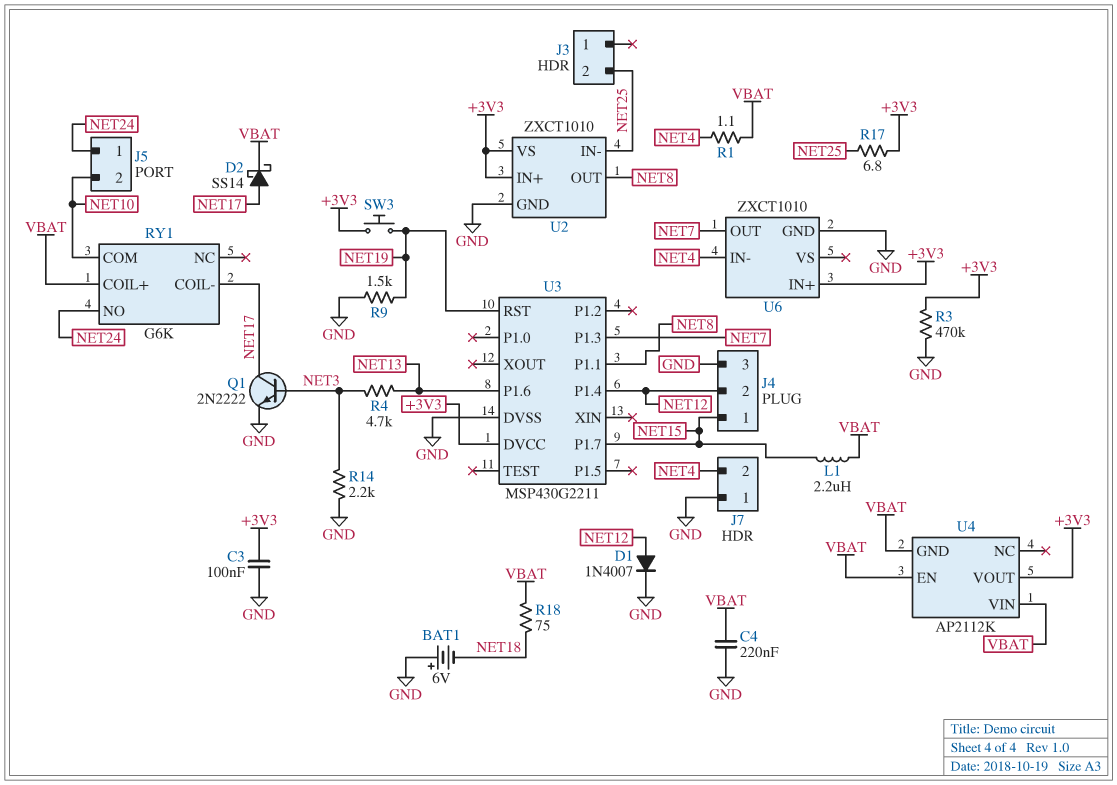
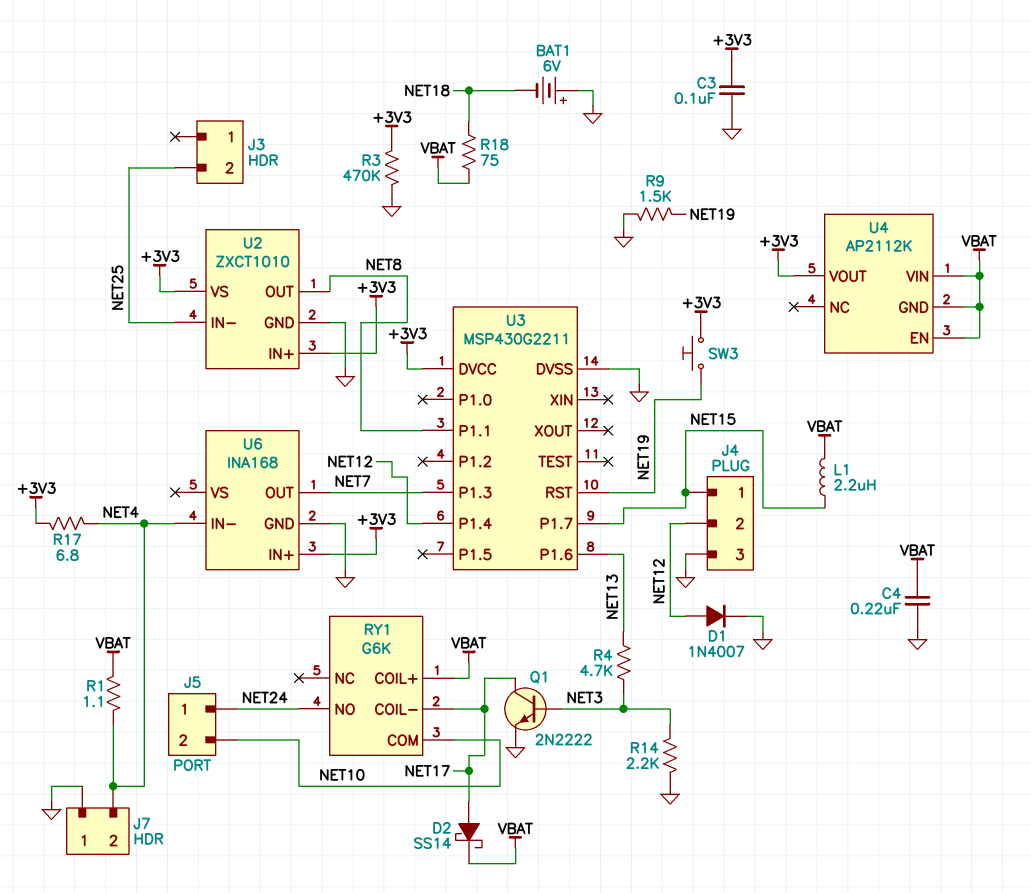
R17: 6.8 (+3V3, NET25) -> 6.8 (+3V3, NET4)
U6: ZXCT1010 -> INA168

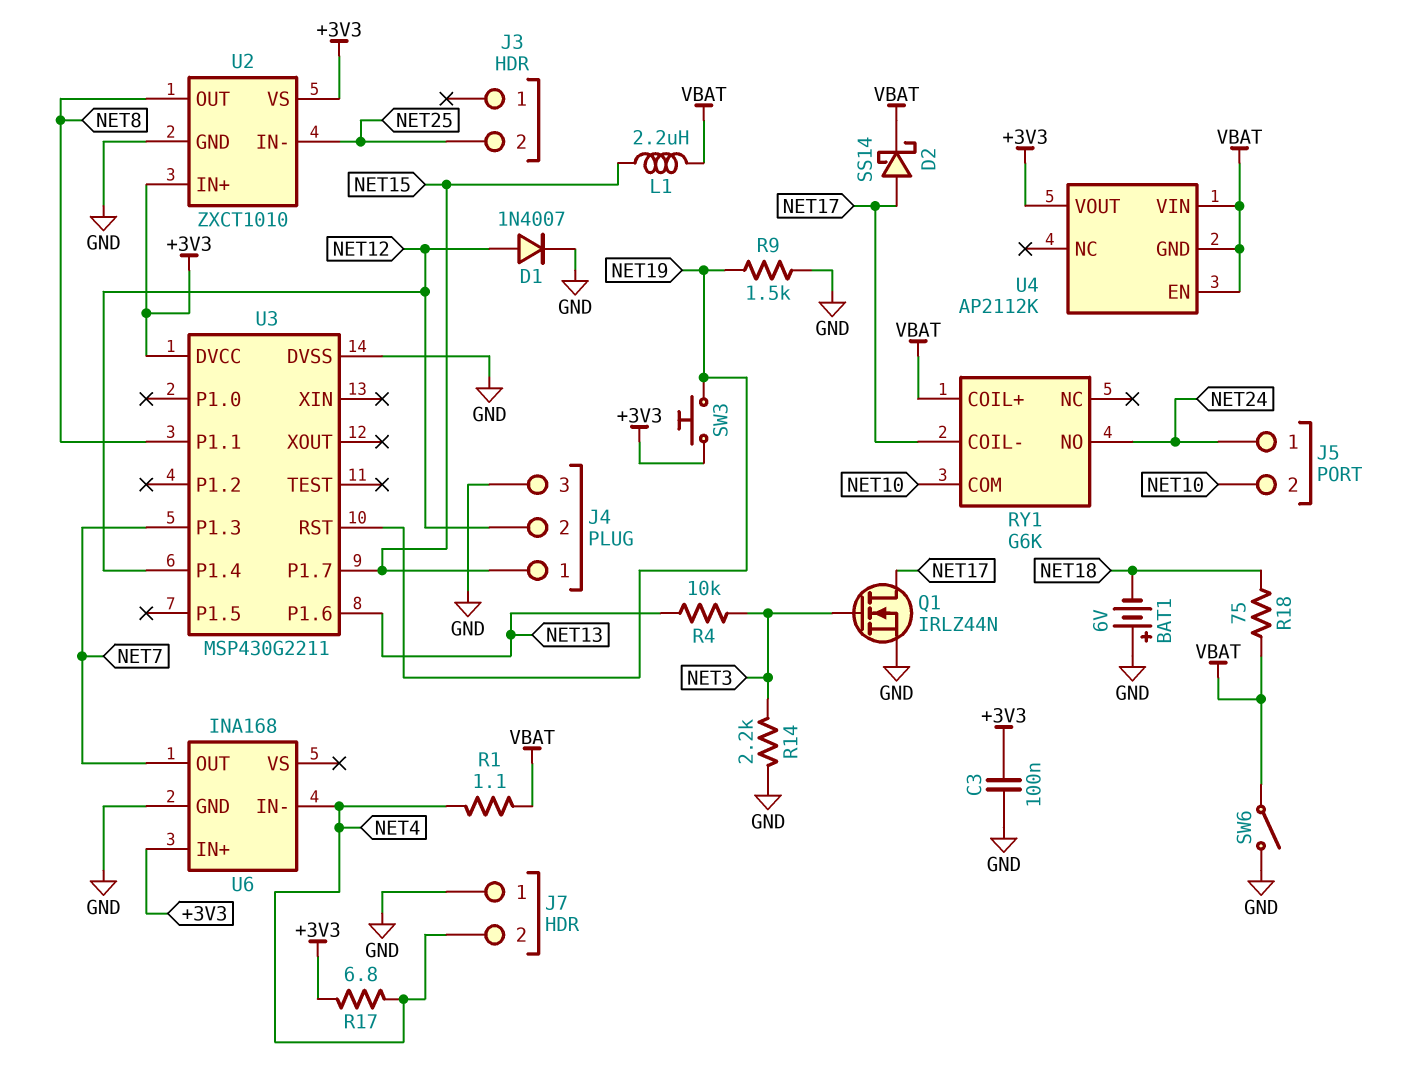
C4: 220nF (GND, VBAT) -> none
Q1: NPN 2N2222 (B NET3, C NET17, E GND) -> NMOS IRLZ44N (G NET3, D NET17, S GND)
R3: 470k (+3V3, GND) -> none
R4: 4.7k (NET3, NET13) -> 10k (NET3, NET13)
SW6: none -> switch (GND, VBAT)

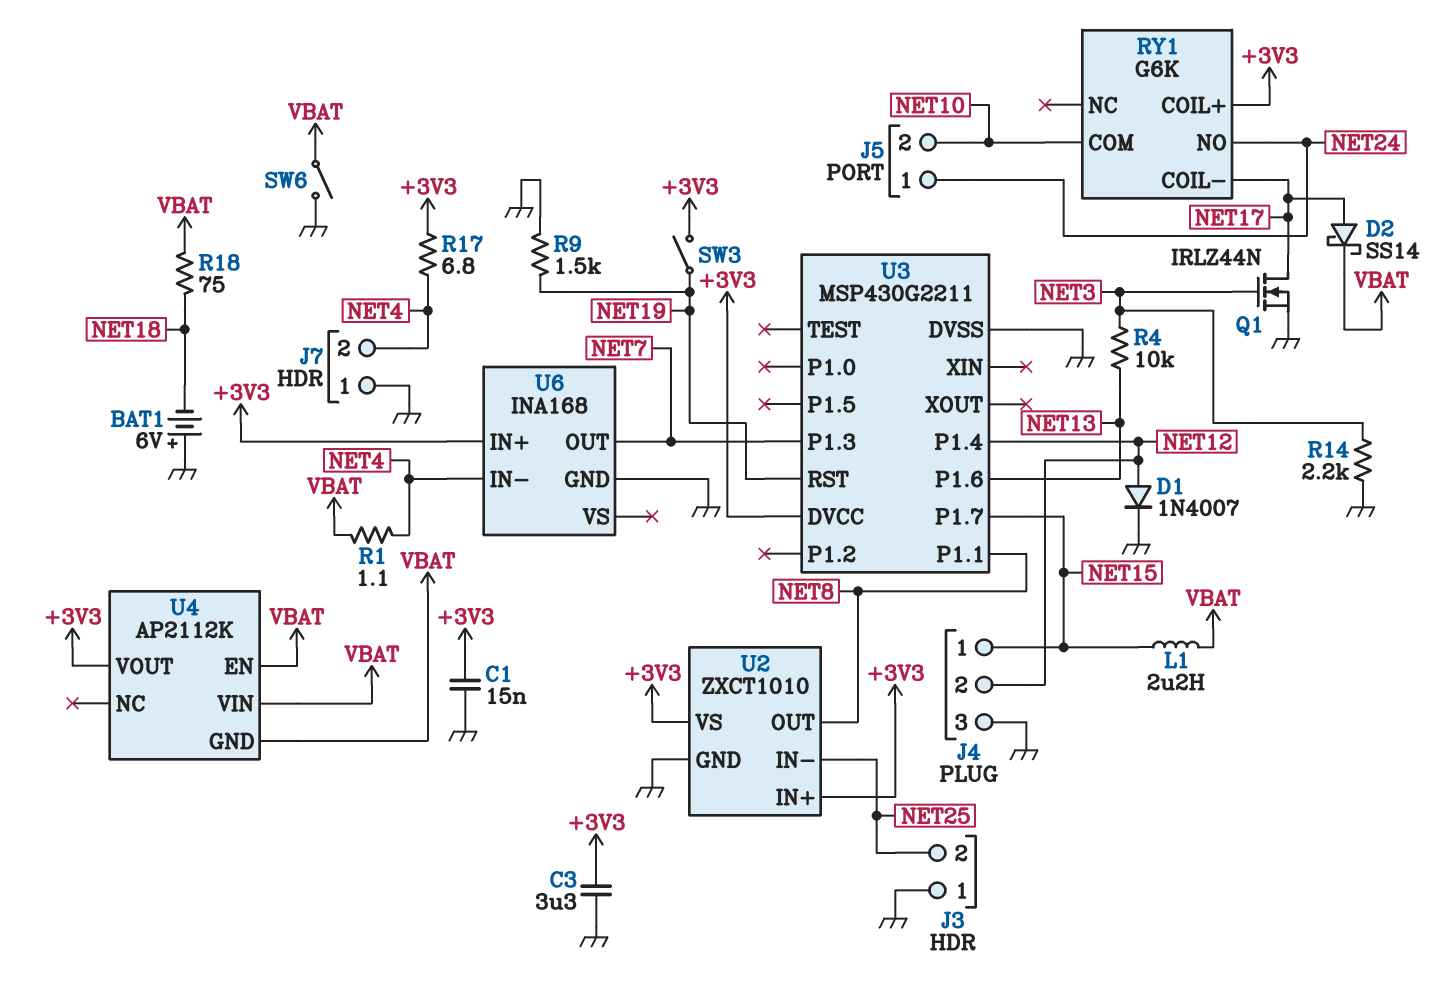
C1: none -> 15nF (+3V3, GND)
C3: 100nF (+3V3, GND) -> 3.3uF (+3V3, GND)
J3 pin 1: none -> GND
RY1 pin COIL+: VBAT -> +3V3
SW3: button (+3V3, NET19) -> switch (+3V3, NET19)

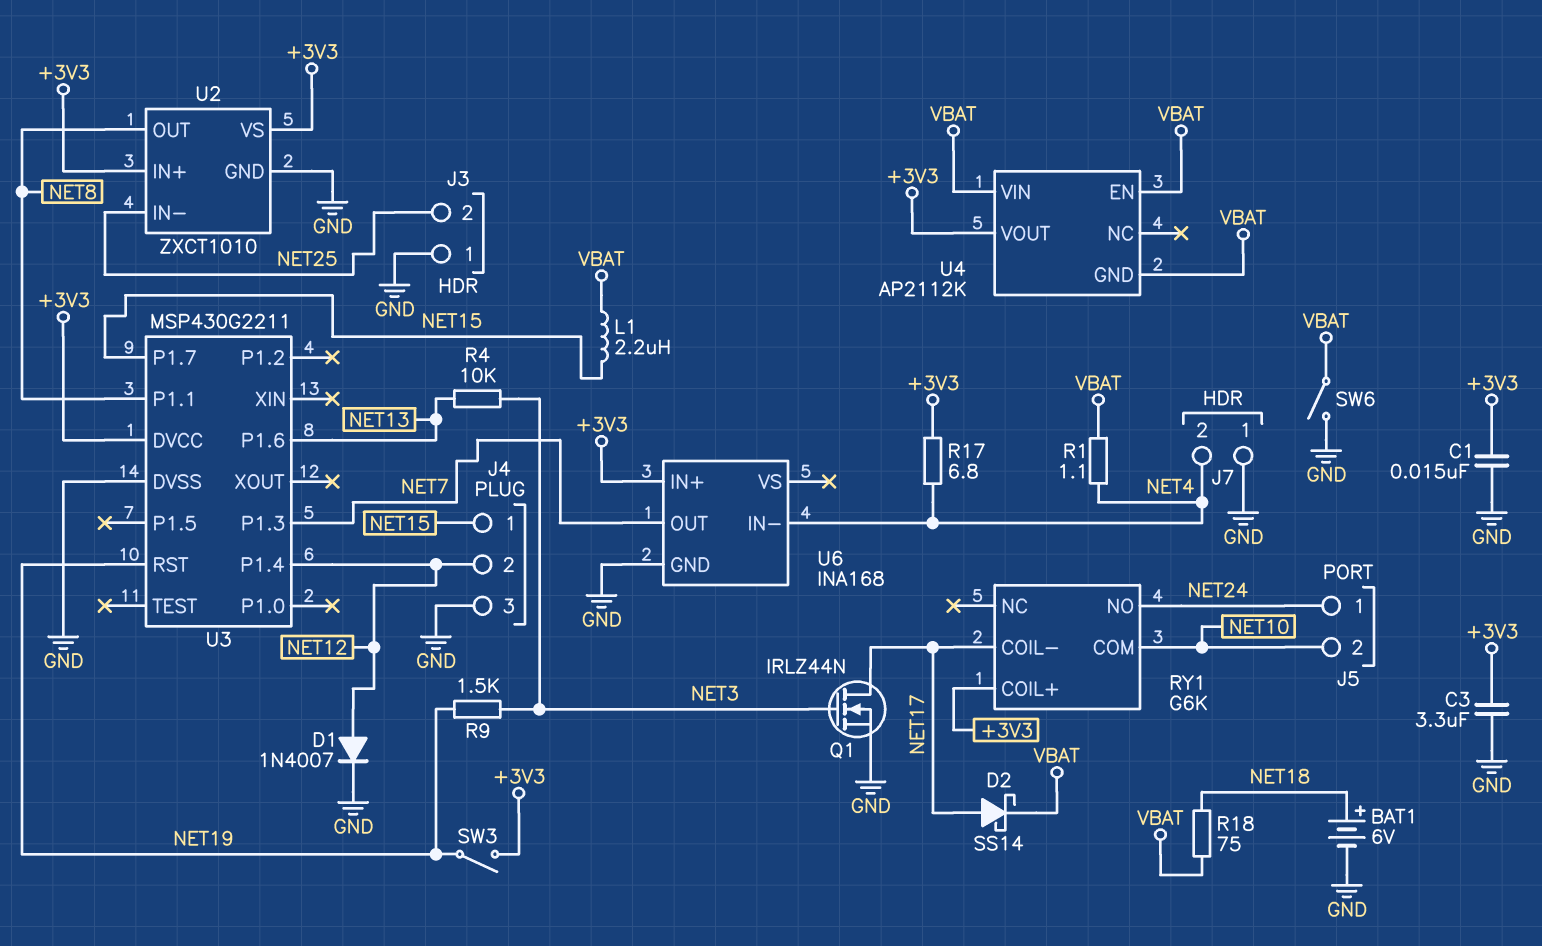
BAT1: 6V (plus GND, minus NET18) -> 6V (plus NET18, minus GND)
R9: 1.5k (GND, NET19) -> 1.5k (NET3, NET19)
R14: 2.2k (GND, NET3) -> none

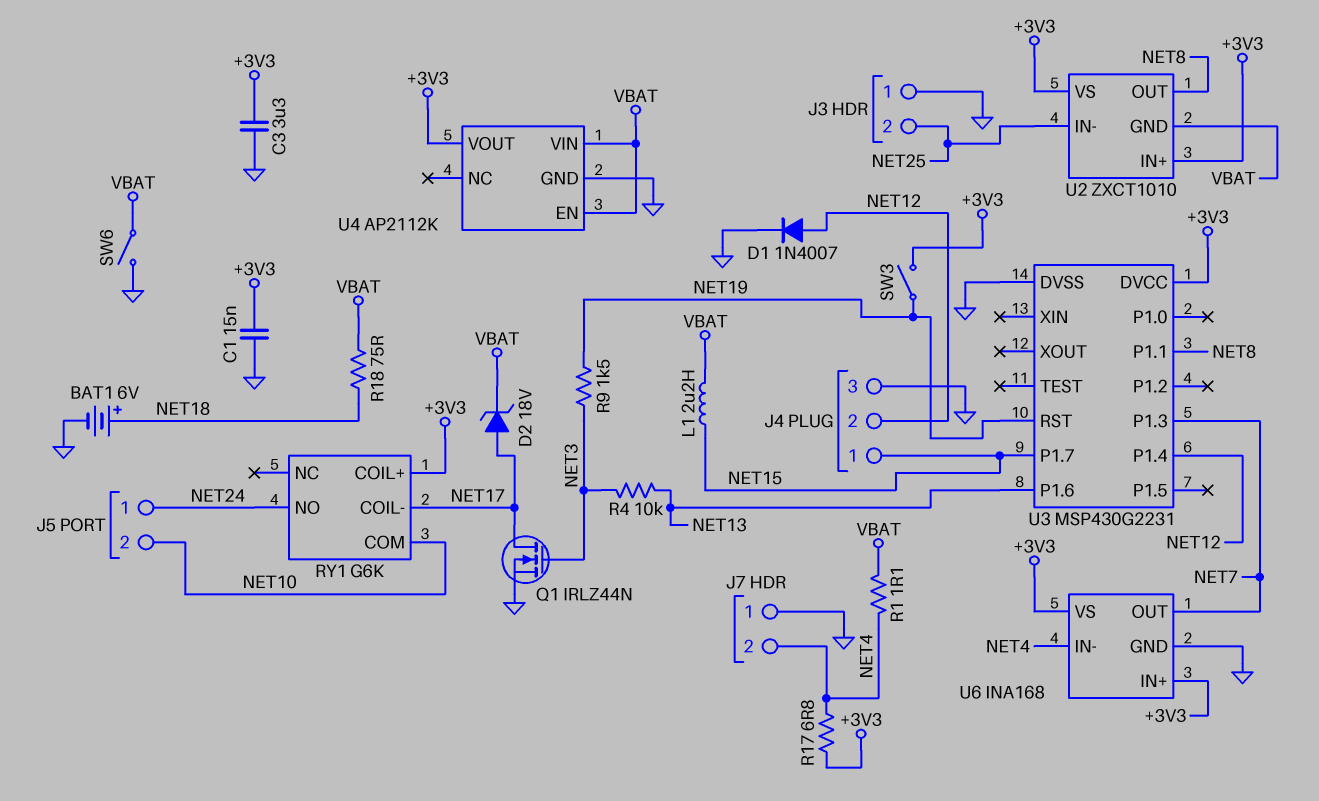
D2: schottky SS14 (A NET17, K VBAT) -> zener 18V (A NET17, K VBAT)
U2 pin GND: GND -> VBAT
U3: MSP430G2211 -> MSP430G2231
U4 pin GND: VBAT -> GND
U6 pin VS: none -> +3V3

